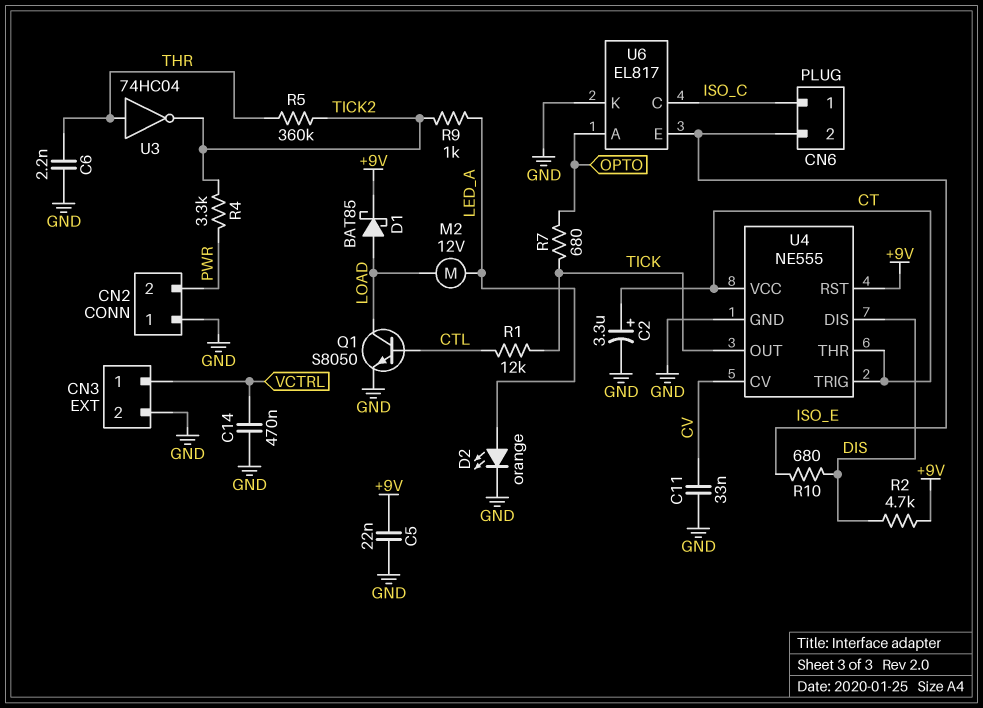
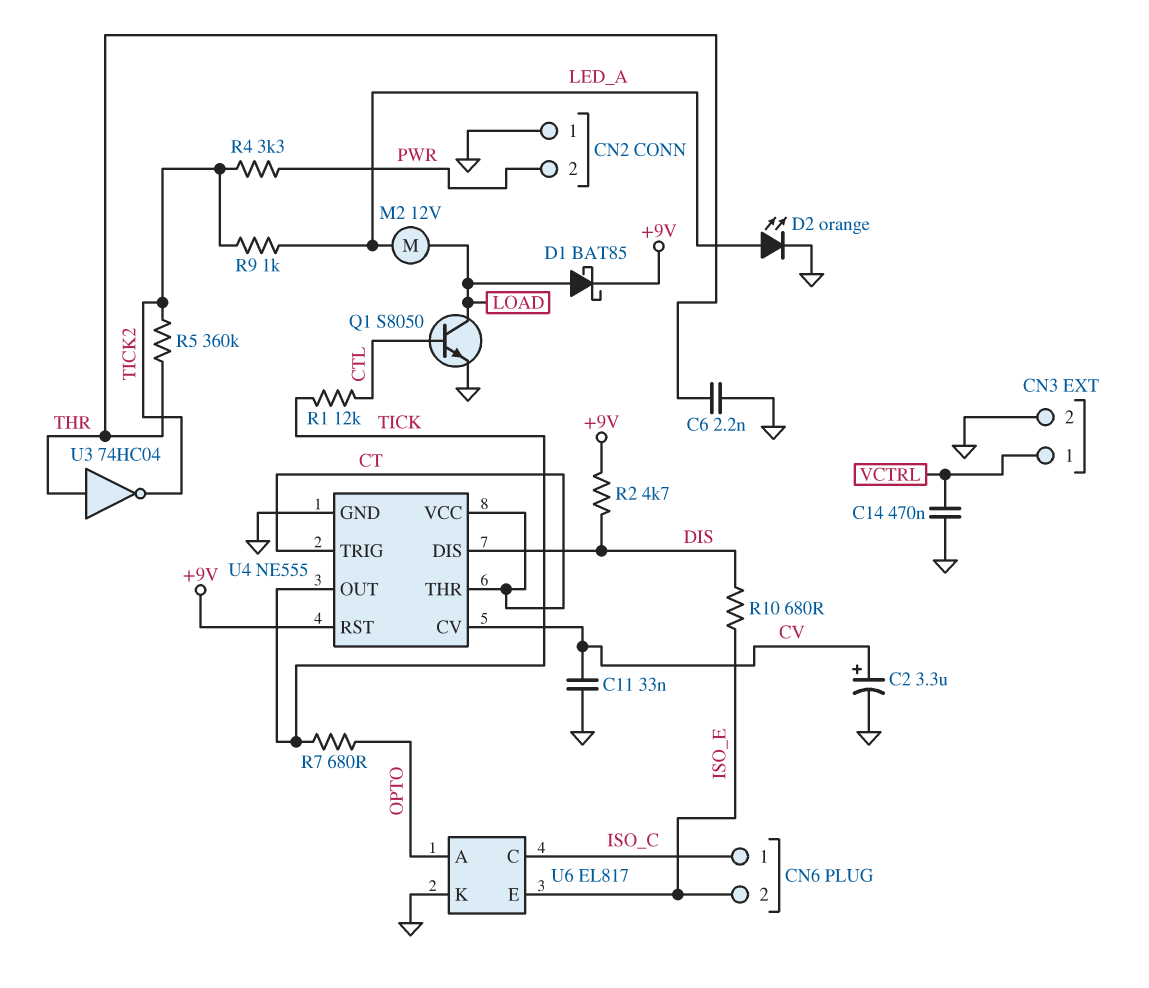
C2: 3.3uF (plus CT, minus GND) -> 3.3uF (plus CV, minus GND)
C5: 22nF (+9V, GND) -> none

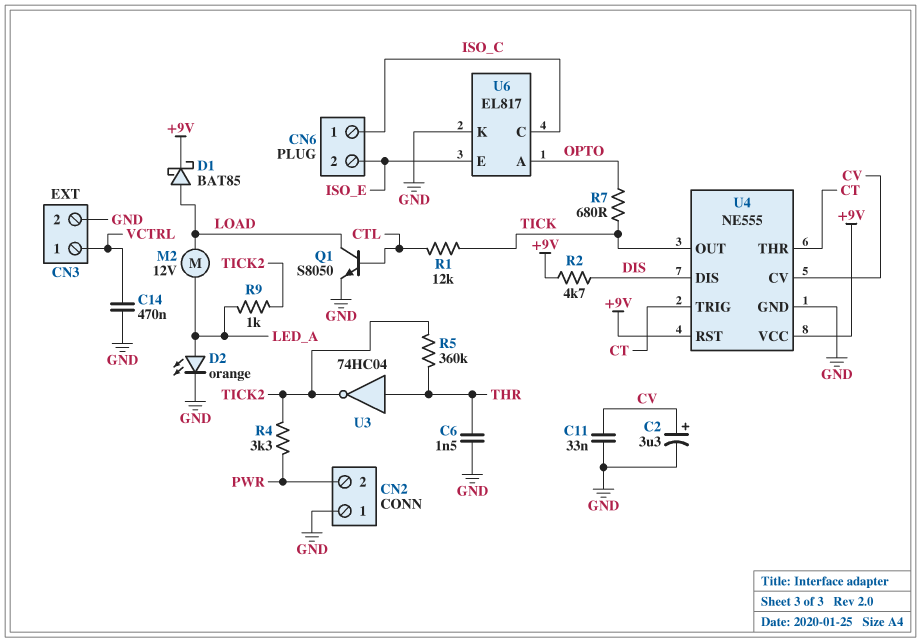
C6: 2.2nF (GND, THR) -> 1.5nF (GND, THR)
R10: 680 (DIS, ISO_E) -> none
U4 pin VCC: CT -> +9V

